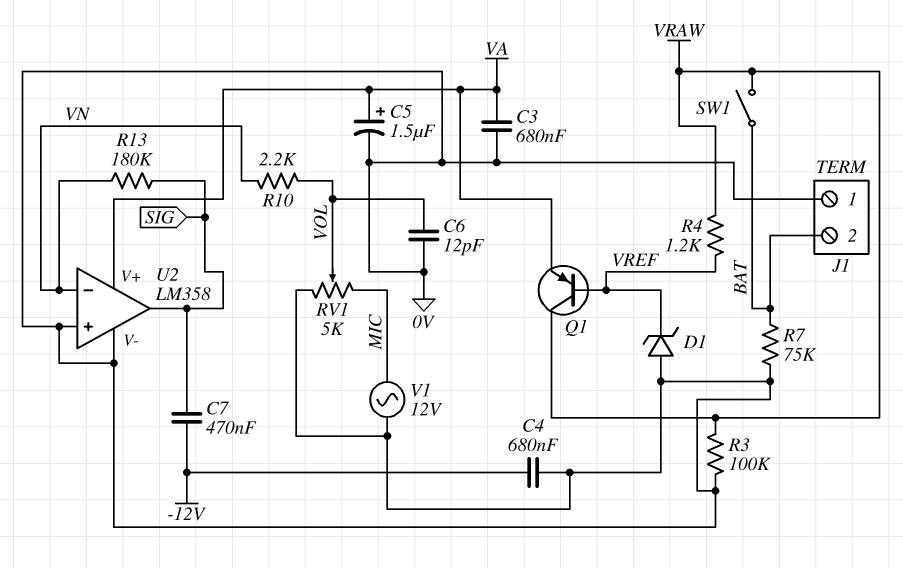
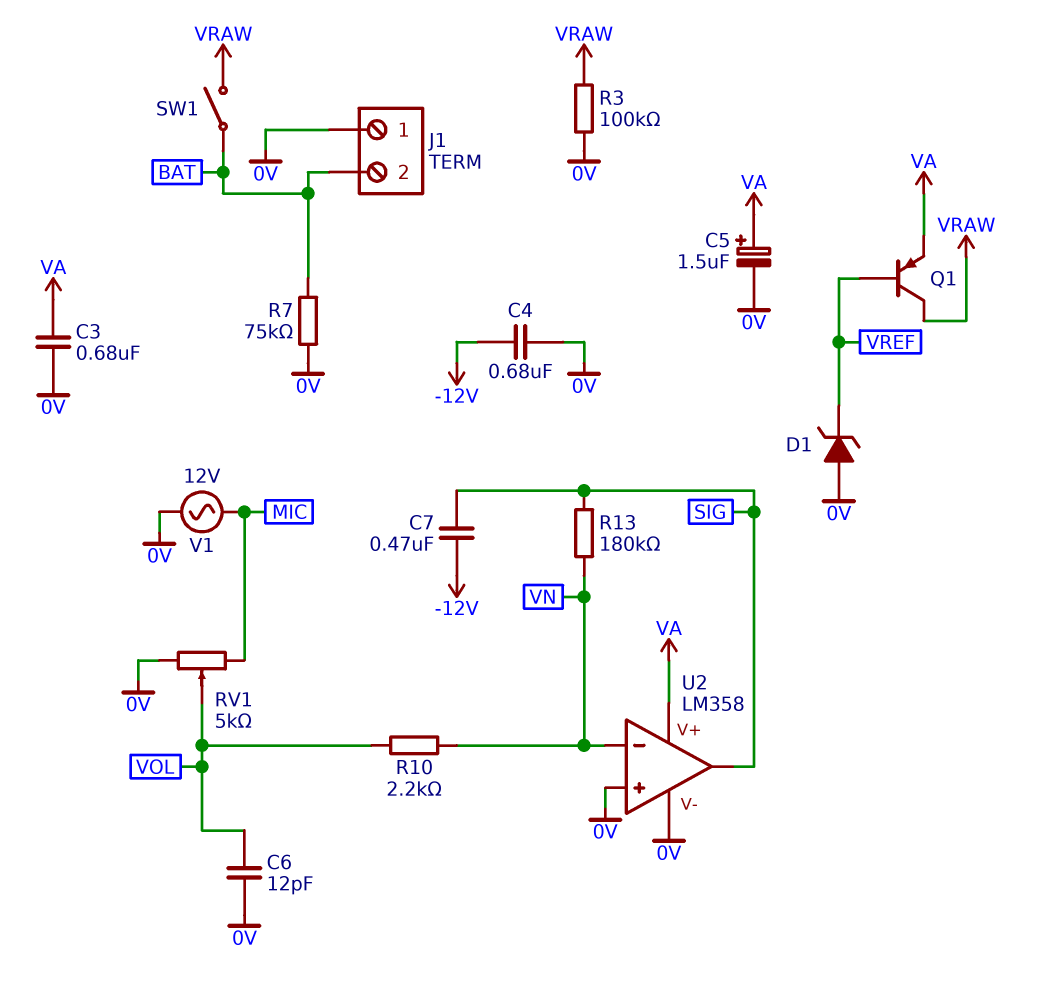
R4: 1.2k (VRAW, VREF) -> none

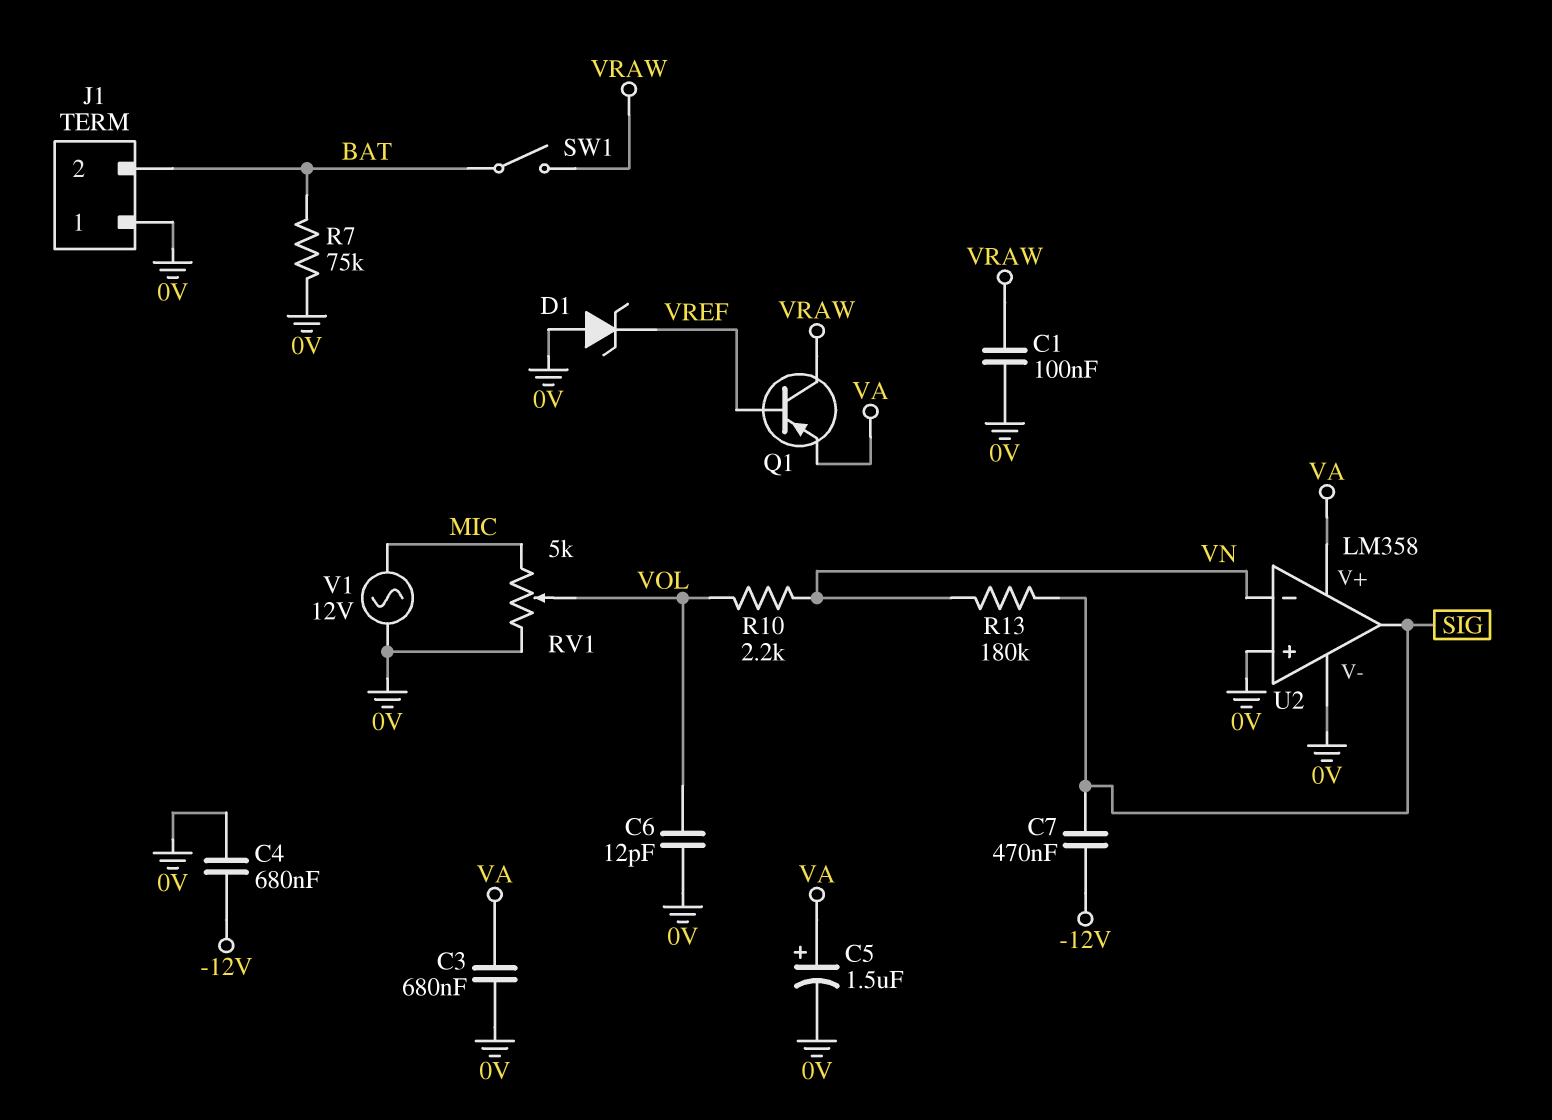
C1: none -> 100nF (0V, VRAW)
R3: 100k (0V, VRAW) -> none

